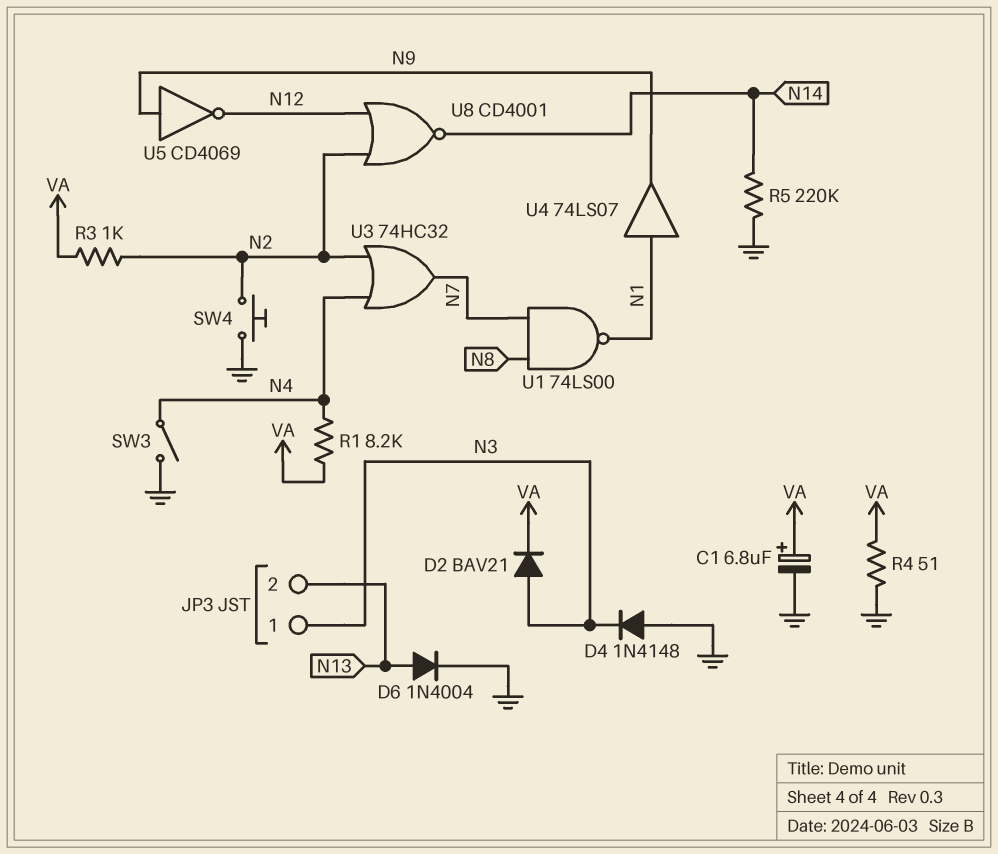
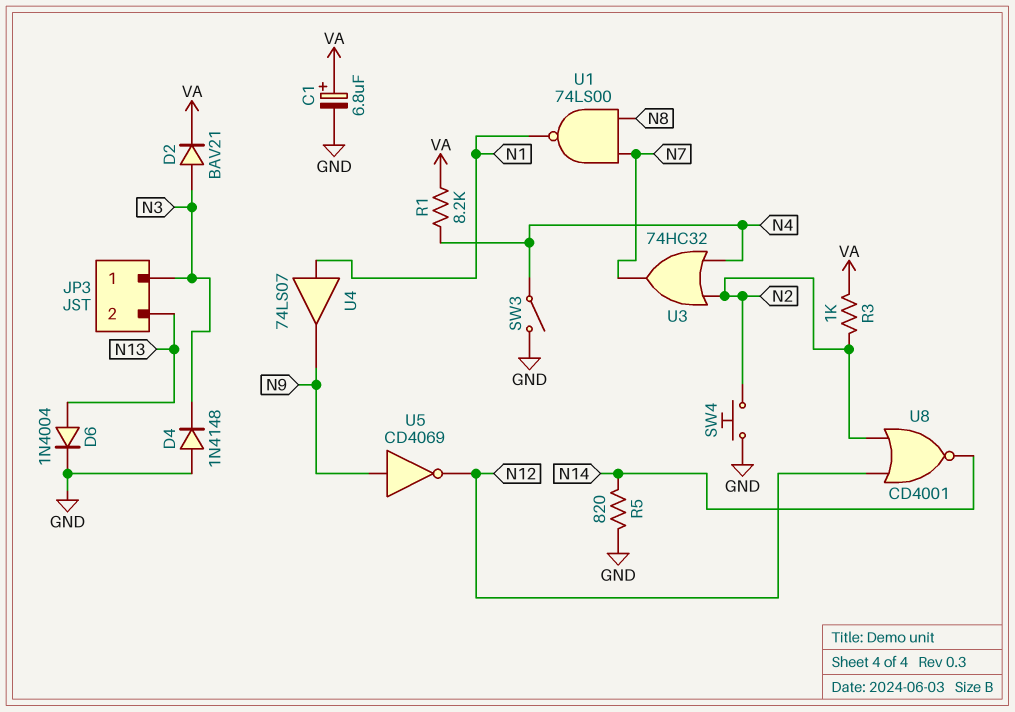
R4: 51 (GND, VA) -> none
R5: 220k (GND, N14) -> 820 (GND, N14)

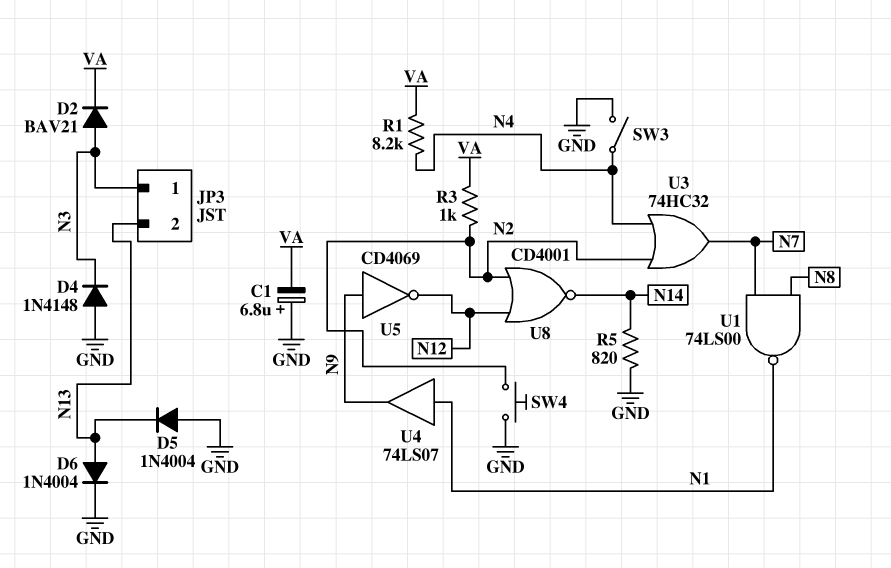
C1: 6.8uF (plus VA, minus GND) -> 6.8uF (plus GND, minus VA)
D5: none -> diode 1N4004 (A GND, K N13)

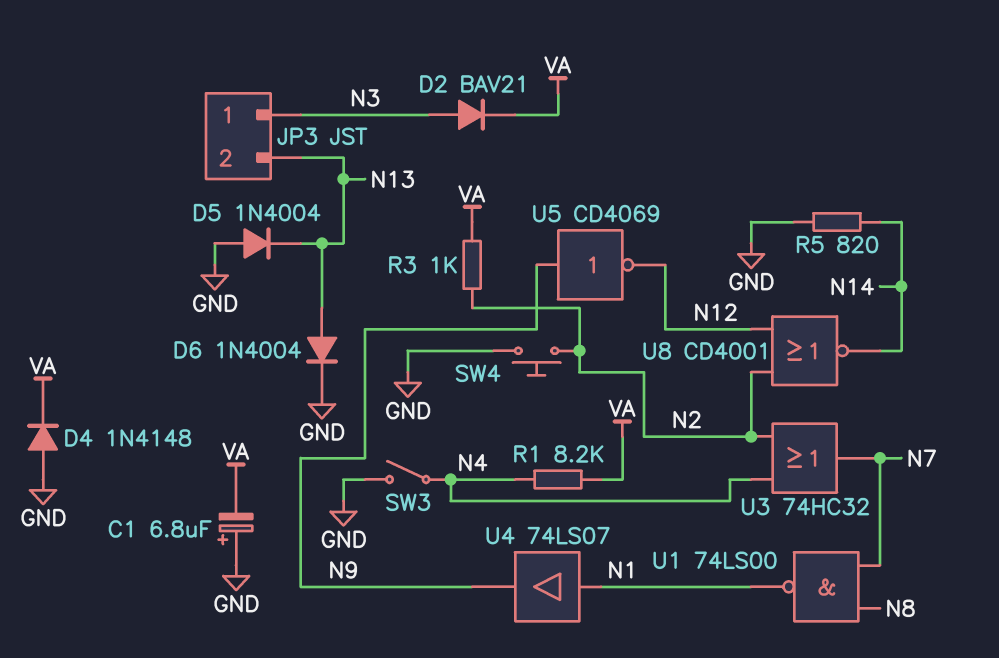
D4: diode 1N4148 (A GND, K N3) -> diode 1N4148 (A GND, K VA)

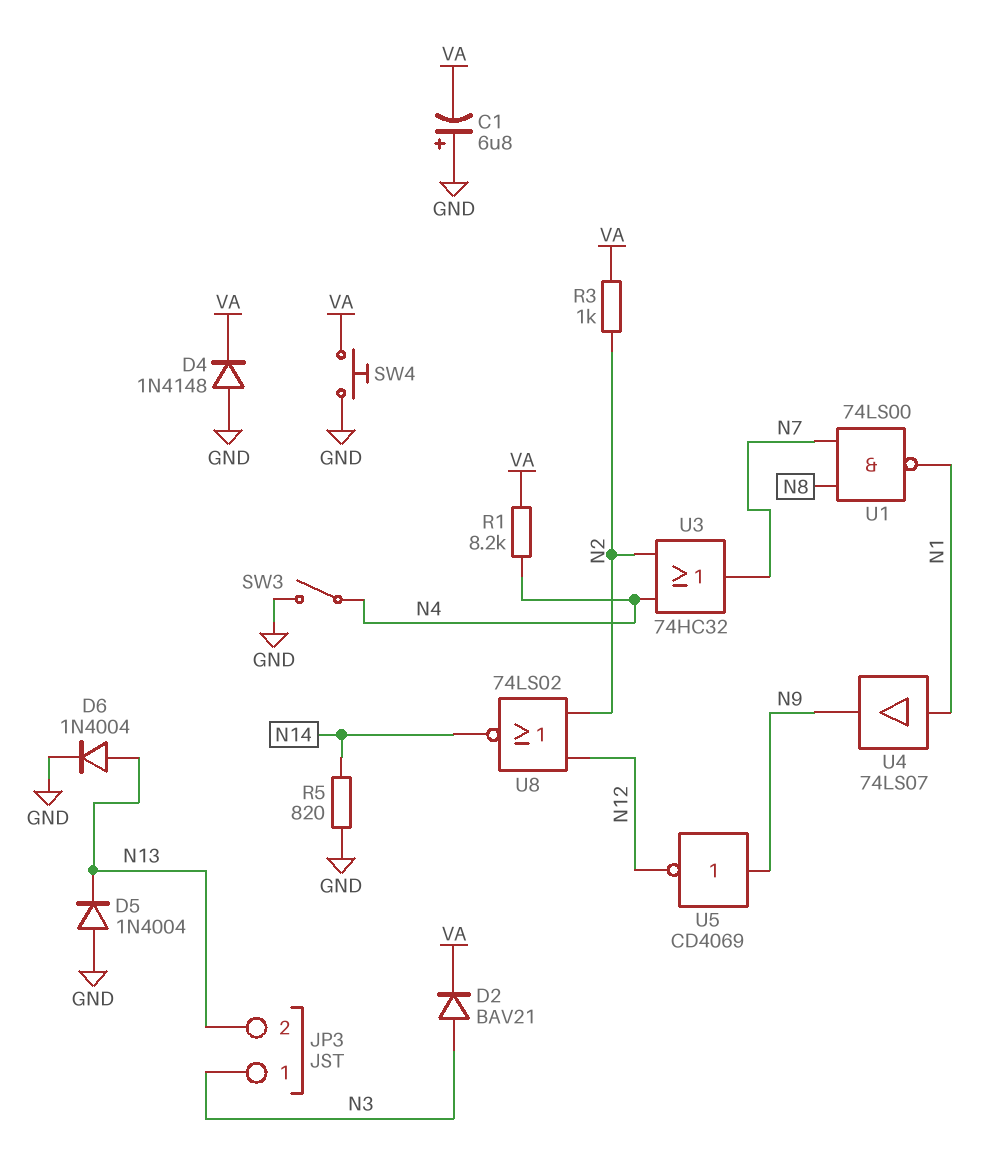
SW4: button (GND, N2) -> button (GND, VA)
U8: NOR CD4001 (in N2, in N12, out N14) -> NOR 74LS02 (in N2, in N12, out N14)

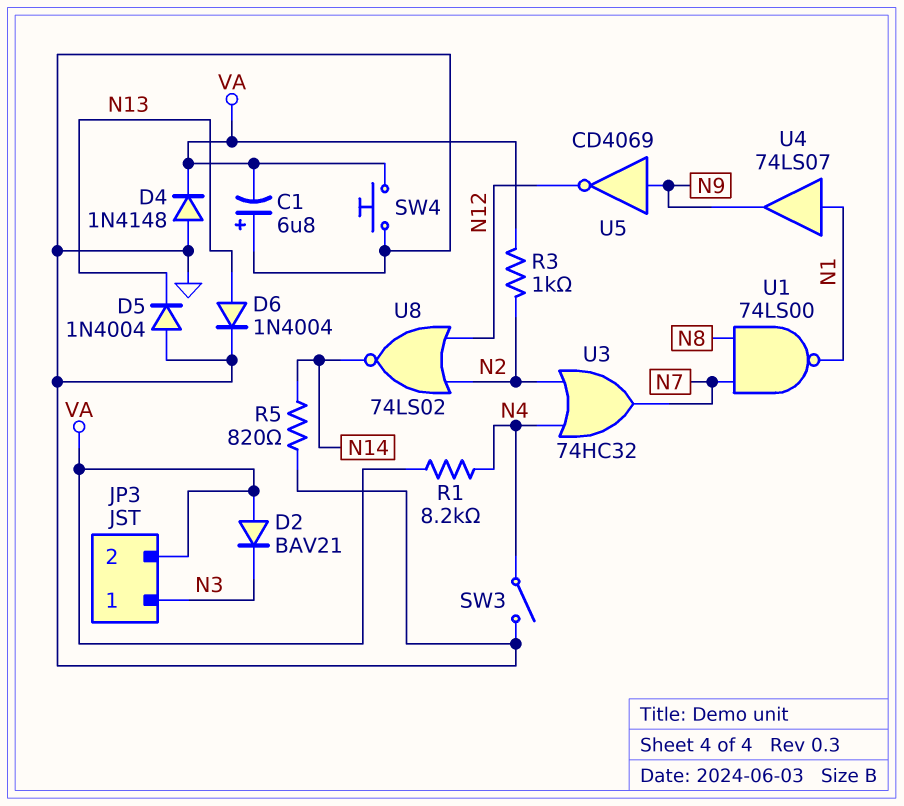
D2: diode BAV21 (A N3, K VA) -> diode BAV21 (A VA, K N3)
JP3 pin 2: N13 -> VA

